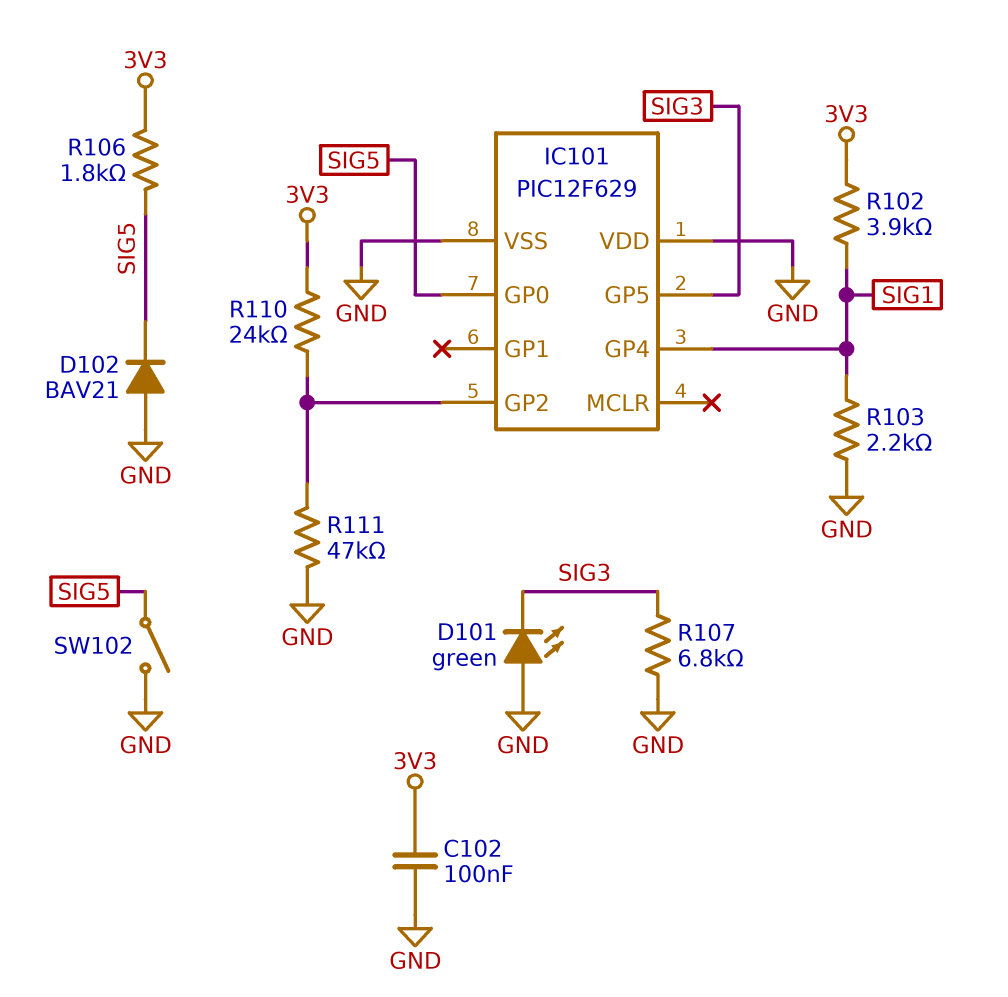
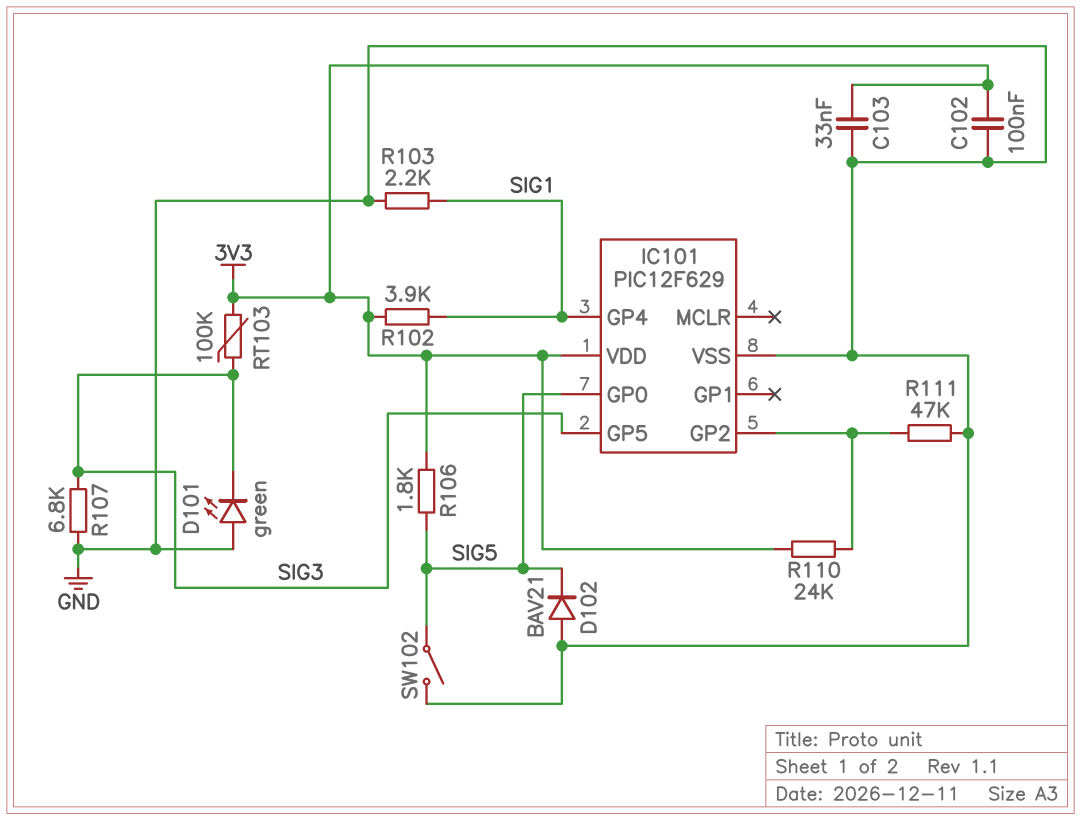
C103: none -> 33nF (3V3, GND)
IC101 pin VDD: GND -> 3V3
RT103: none -> 100k (3V3, SIG3)

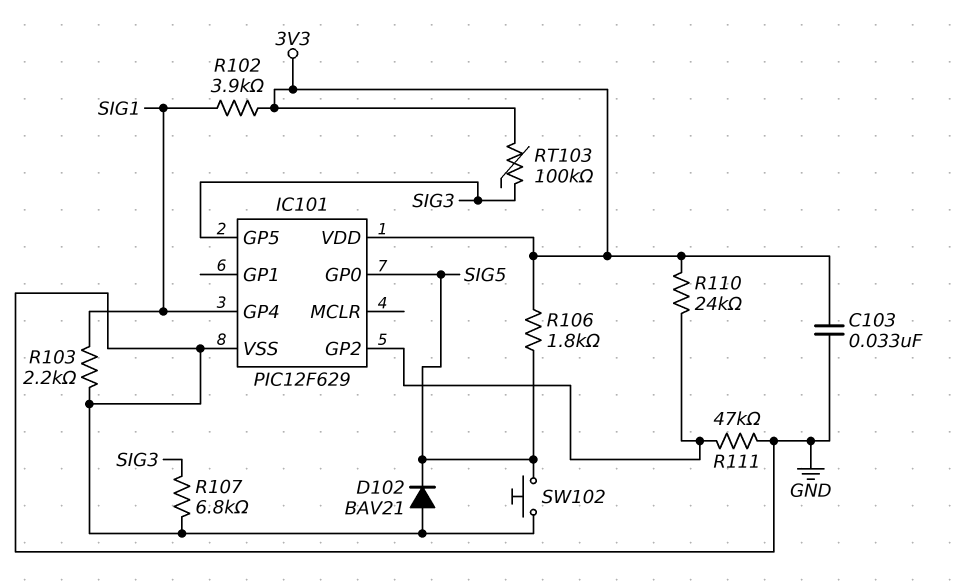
C102: 100nF (3V3, GND) -> none
D101: LED green (A GND, K SIG3) -> none
SW102: switch (GND, SIG5) -> button (GND, SIG5)

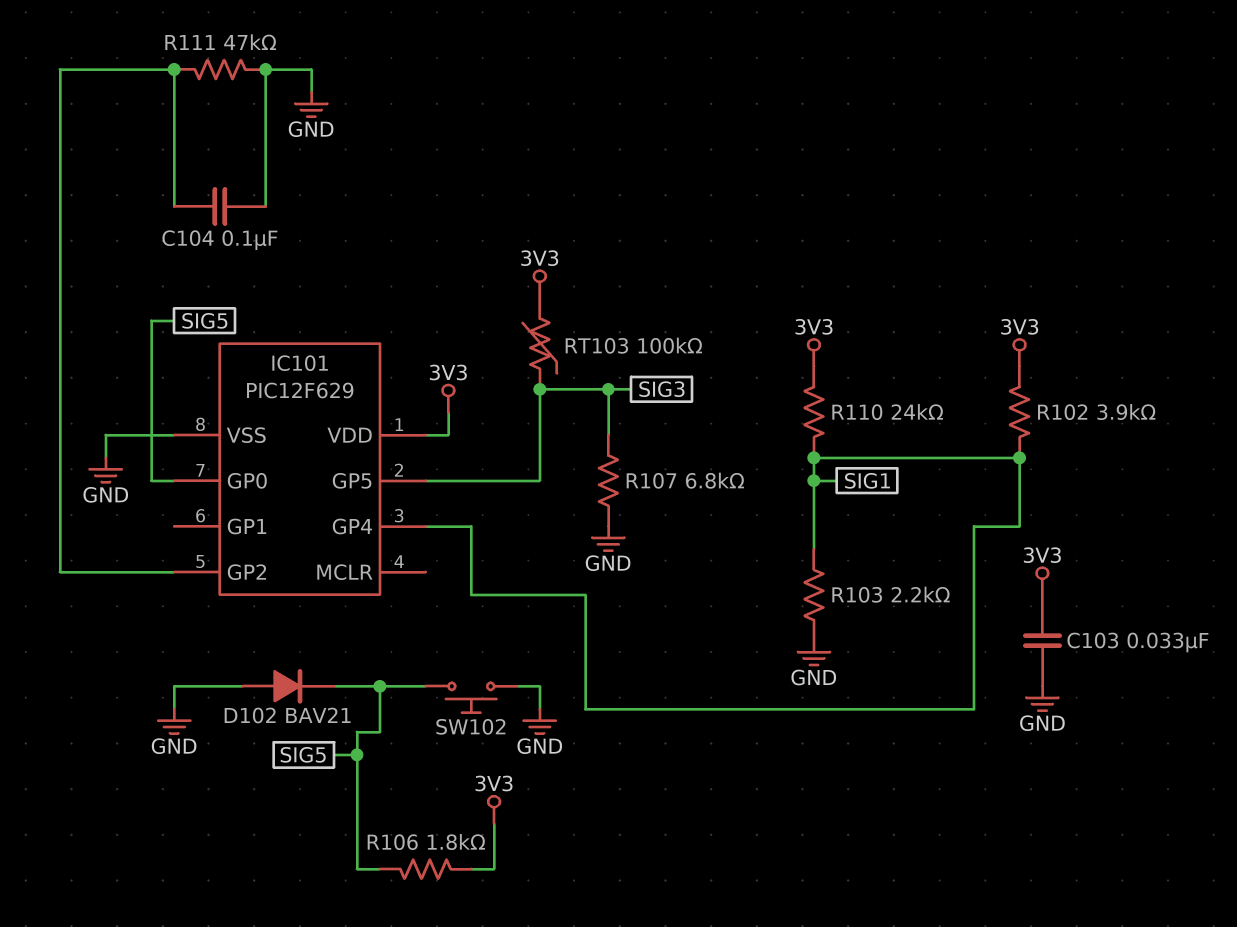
C104: none -> 100nF (GND, IC101/GP2)
R110: 24k (3V3, IC101/GP2) -> 24k (3V3, SIG1)

